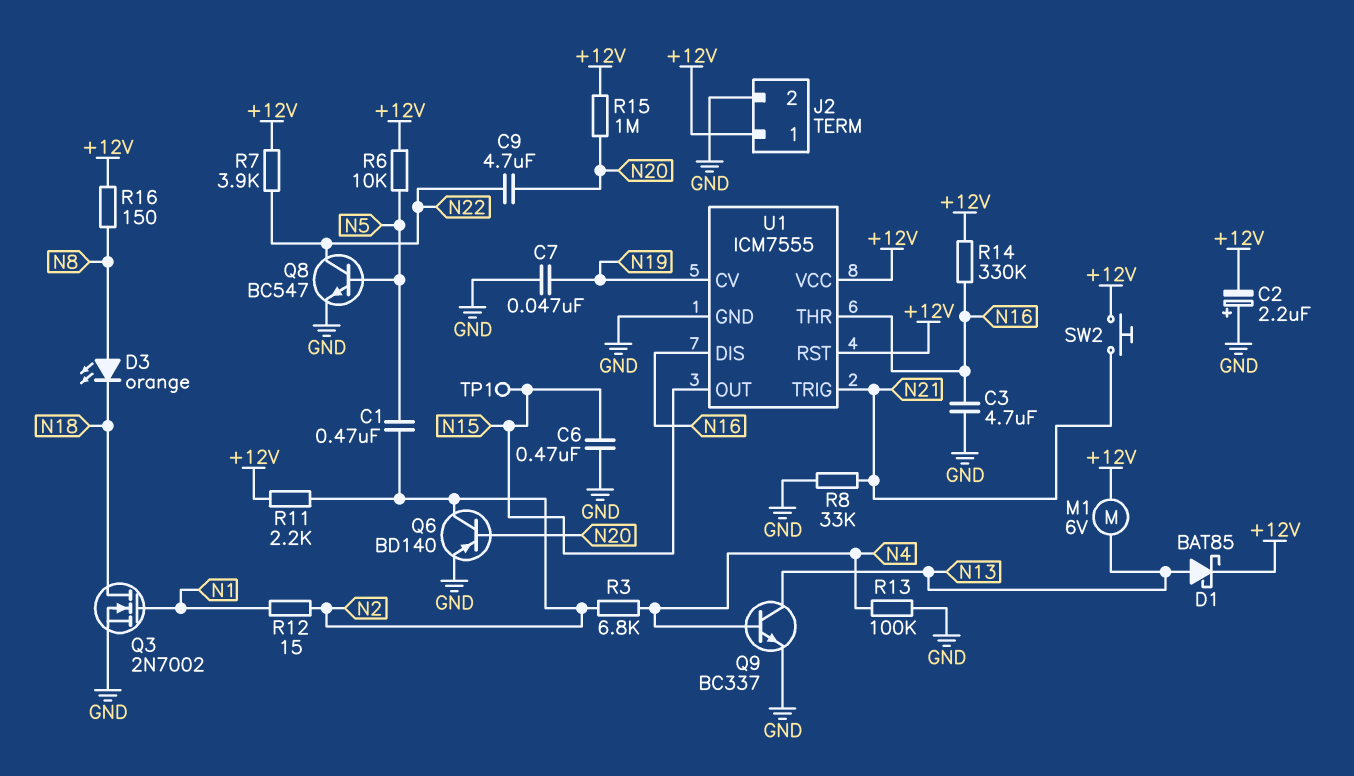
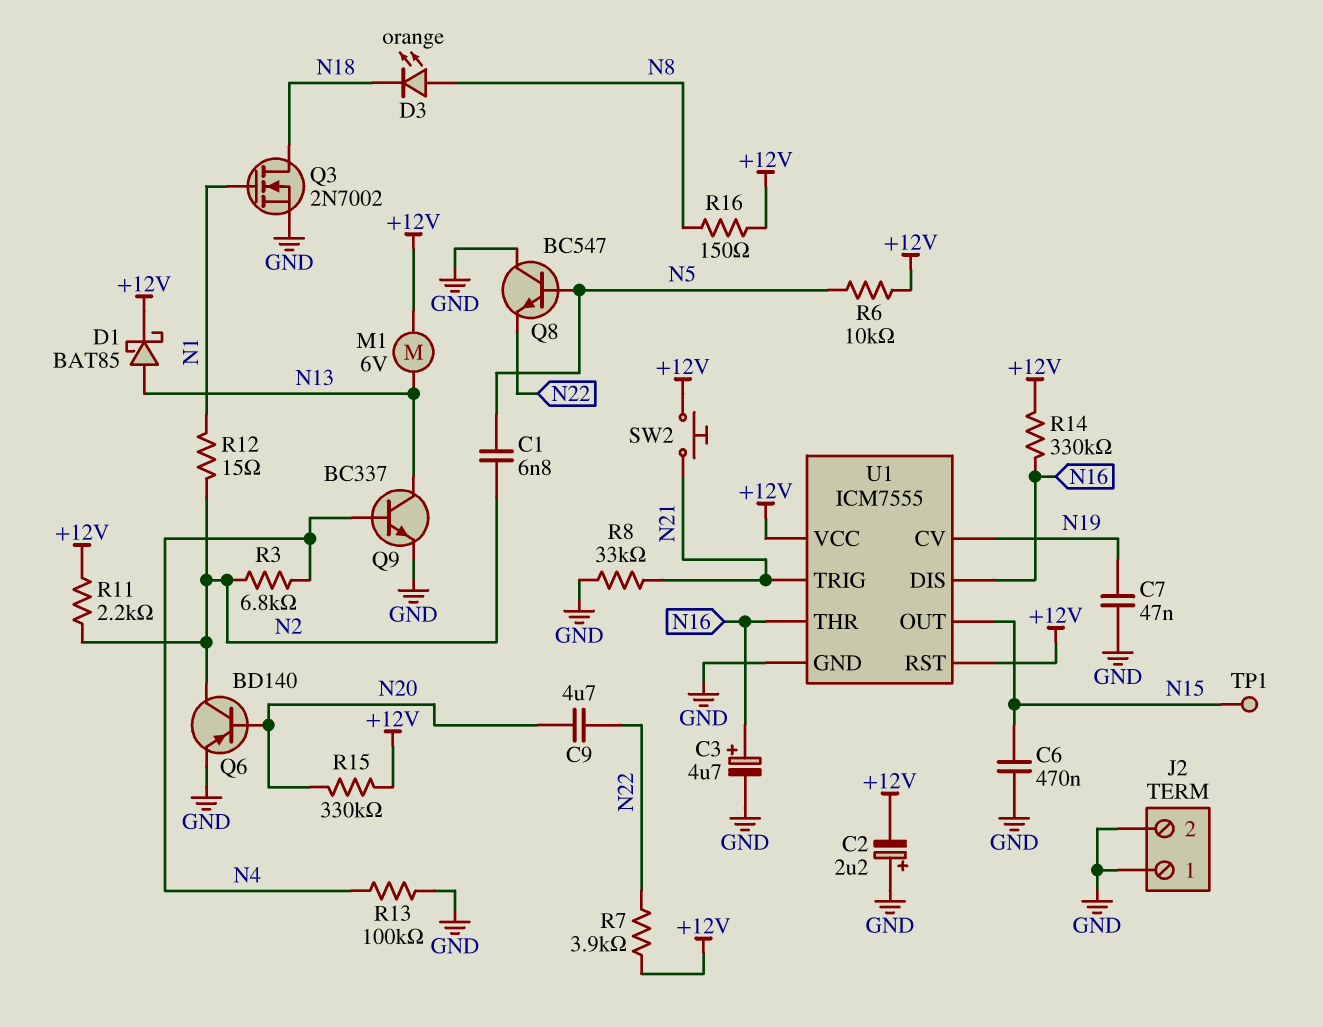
C1: 470nF (N2, N5) -> 6.8nF (N2, N5)
C3: 4.7uF (GND, N16) -> 4.7uF (plus N16, minus GND)
J2 pin 1: +12V -> GND
Q8: NPN BC547 (B N5, C N22, E GND) -> NPN BC547 (B N5, C GND, E N22)
R15: 1M (+12V, N20) -> 330k (+12V, N20)

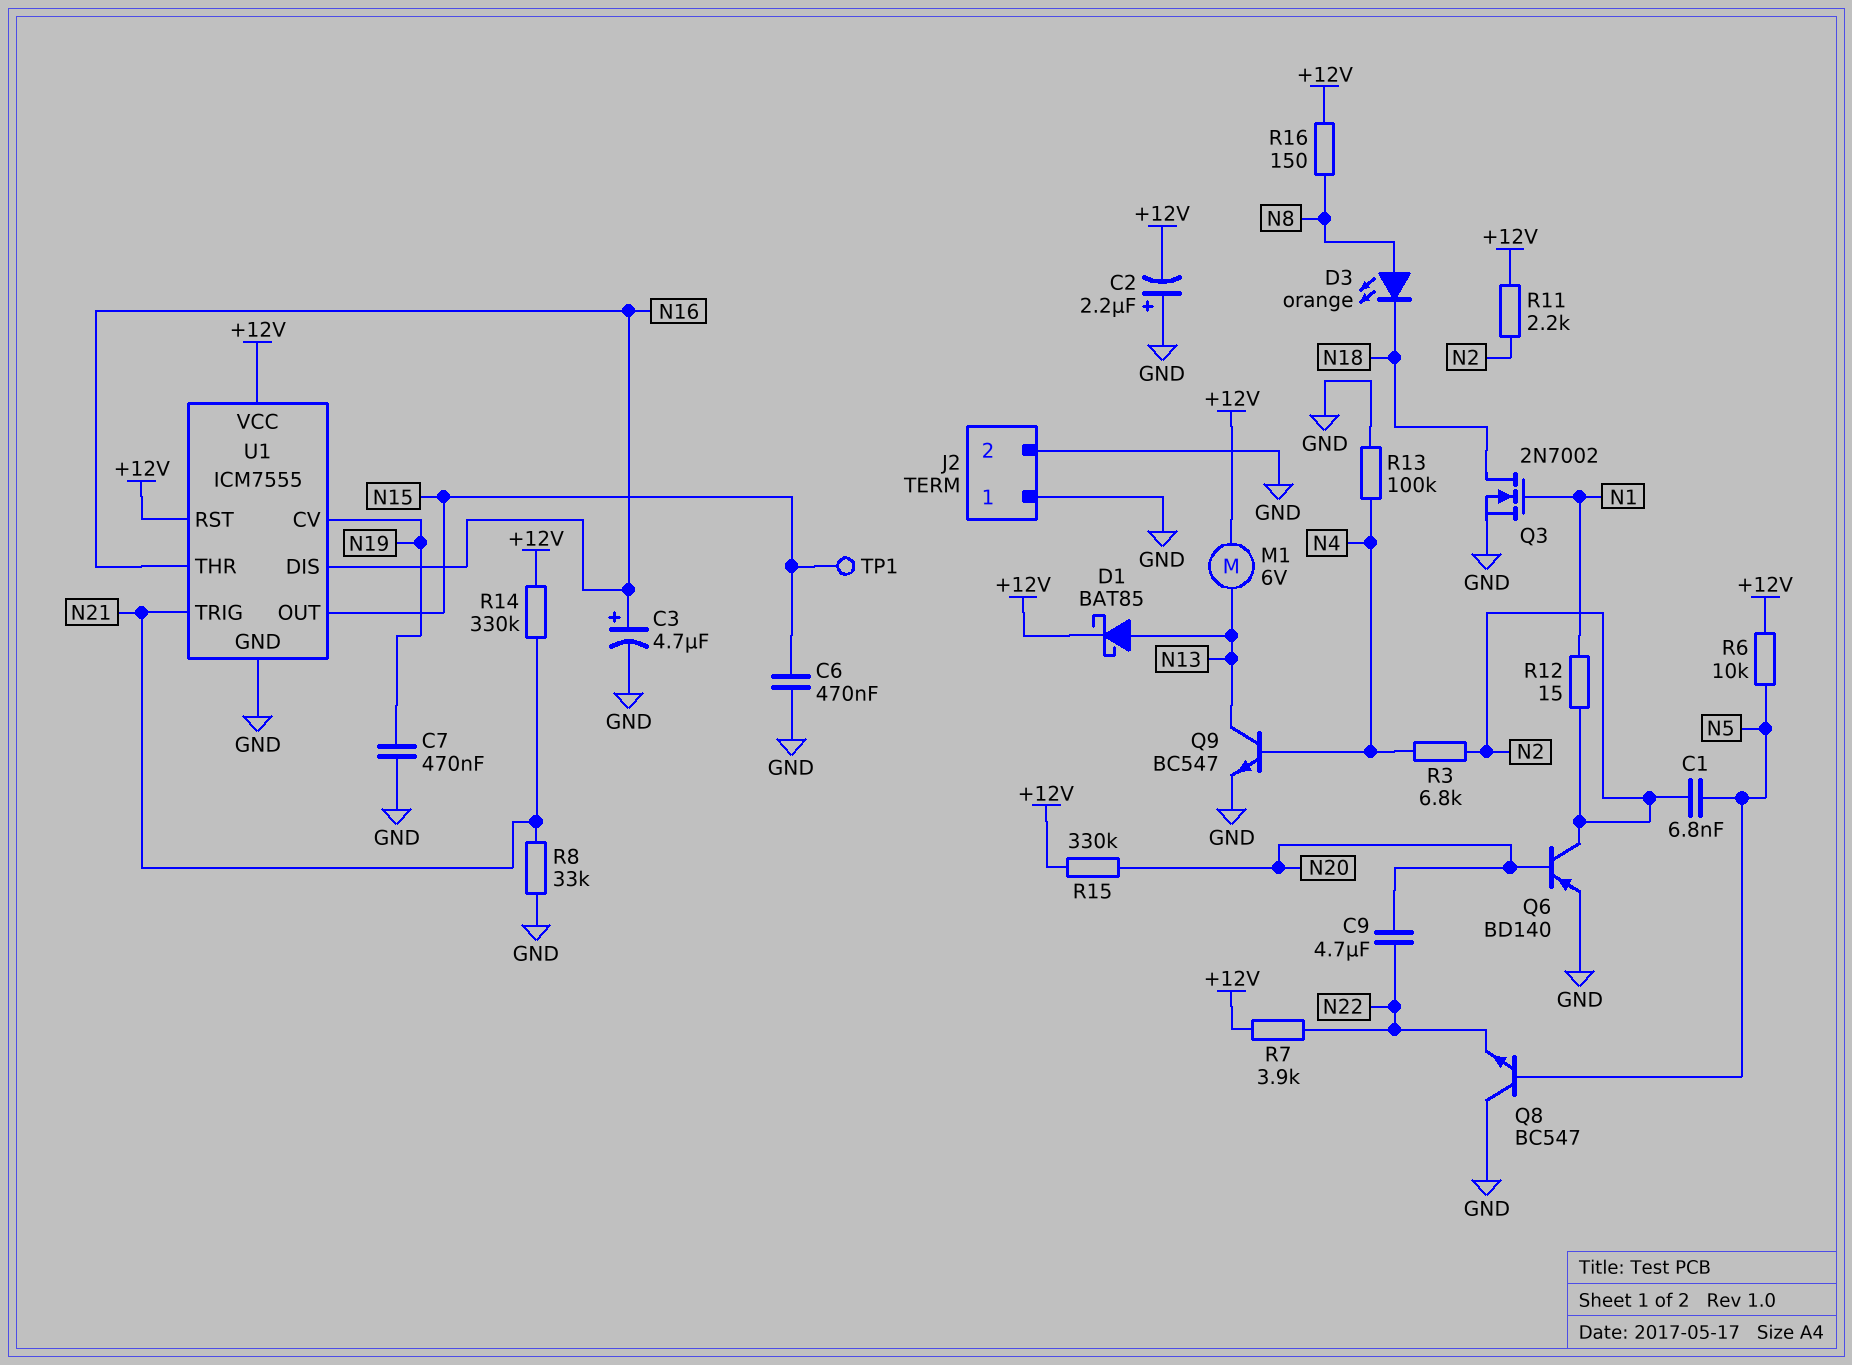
C7: 47nF (GND, N19) -> 470nF (GND, N19)
Q9: NPN BC337 (B N4, C N13, E GND) -> NPN BC547 (B N4, C N13, E GND)
R14: 330k (+12V, N16) -> 330k (+12V, N21)
SW2: button (+12V, N21) -> none

